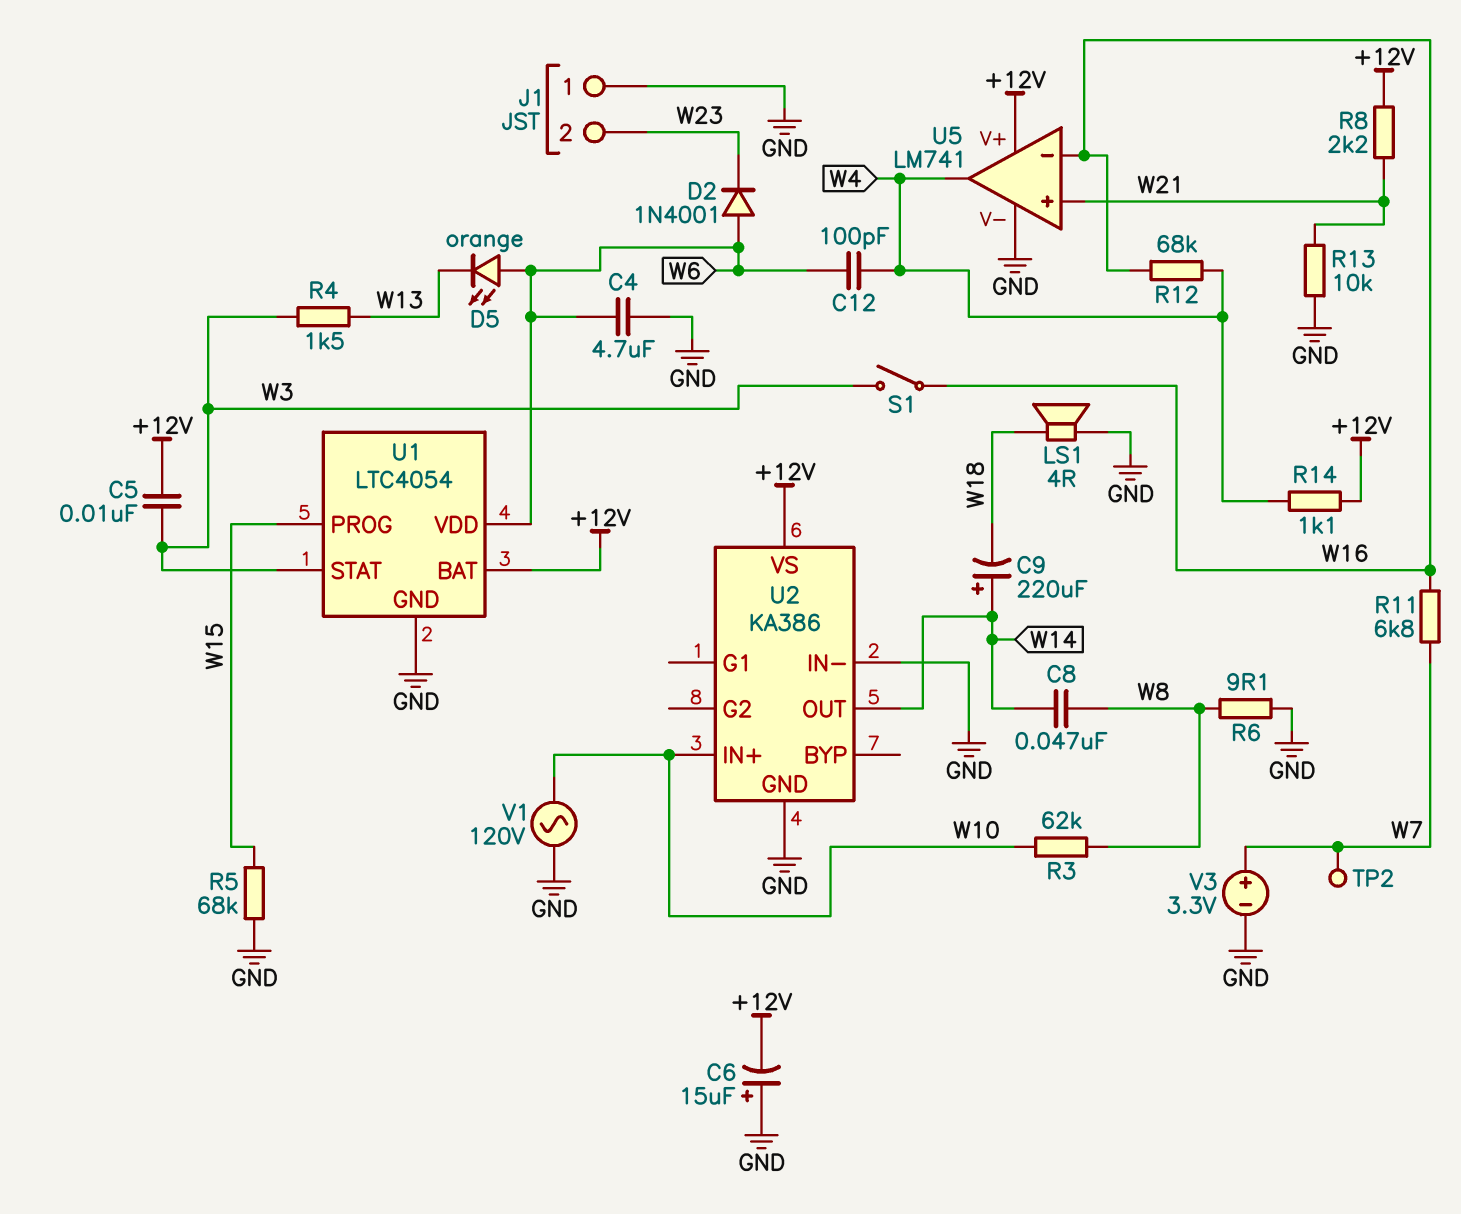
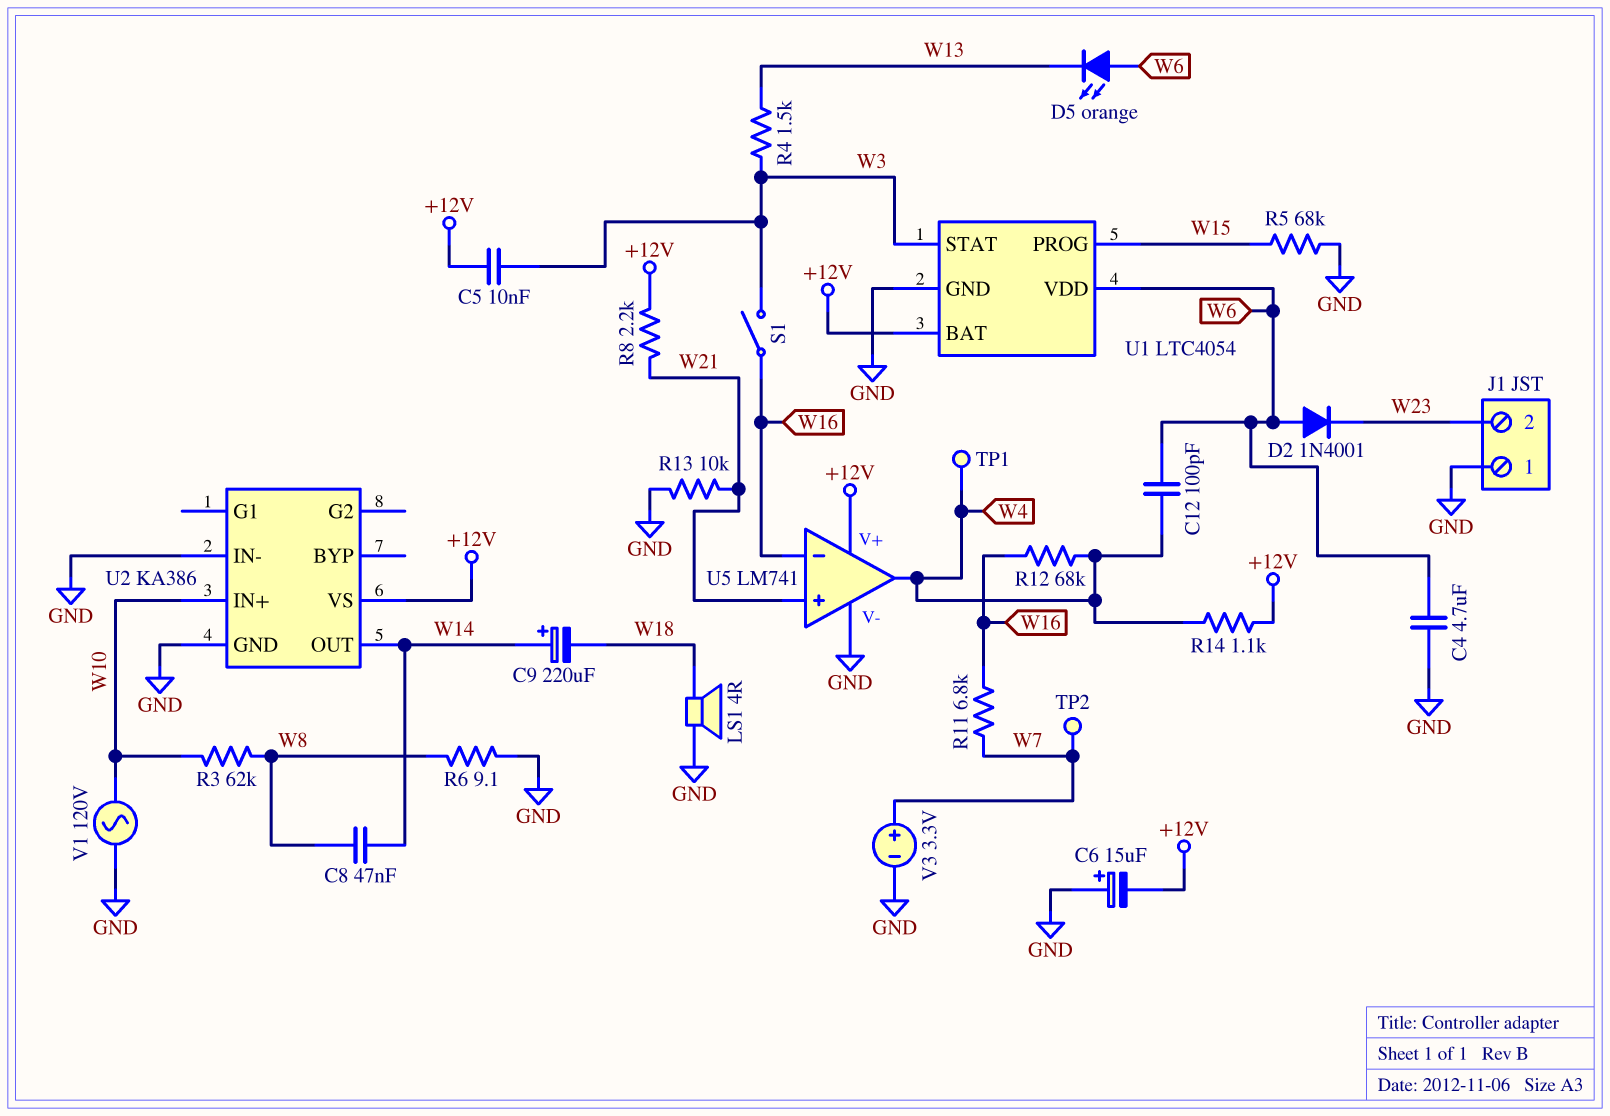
TP1: none -> test point (W4)

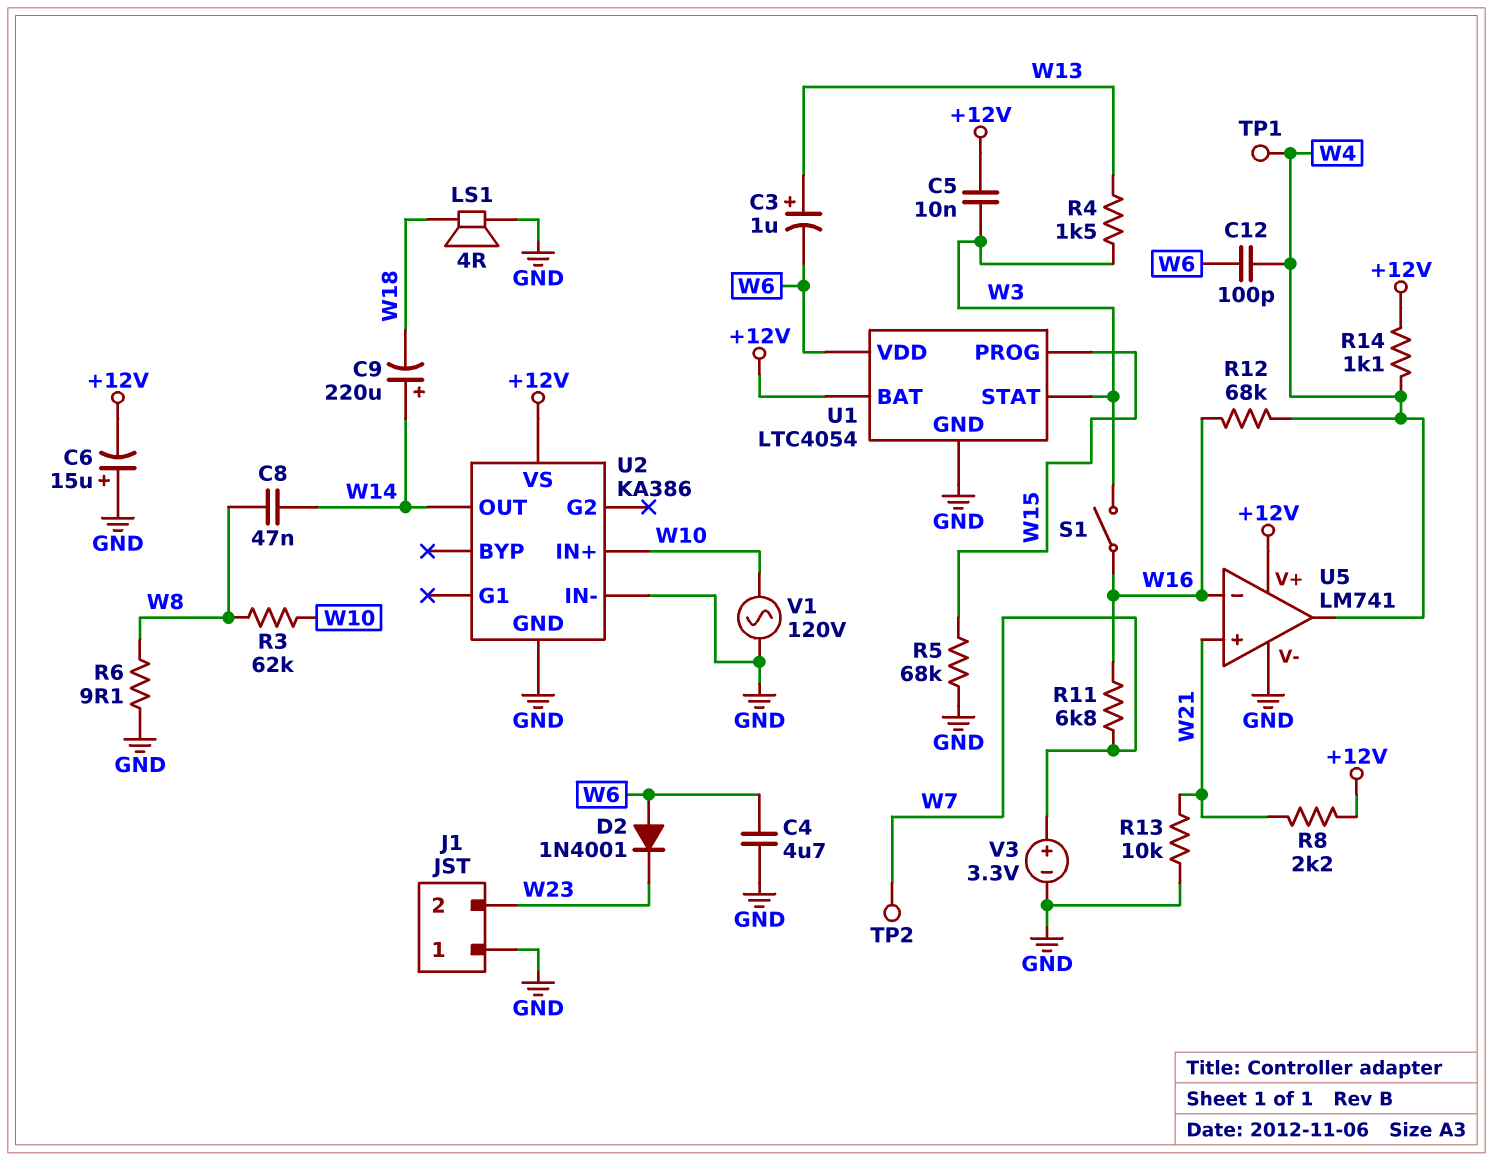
C3: none -> 1uF (plus W13, minus W6)
D5: LED orange (A W6, K W13) -> none

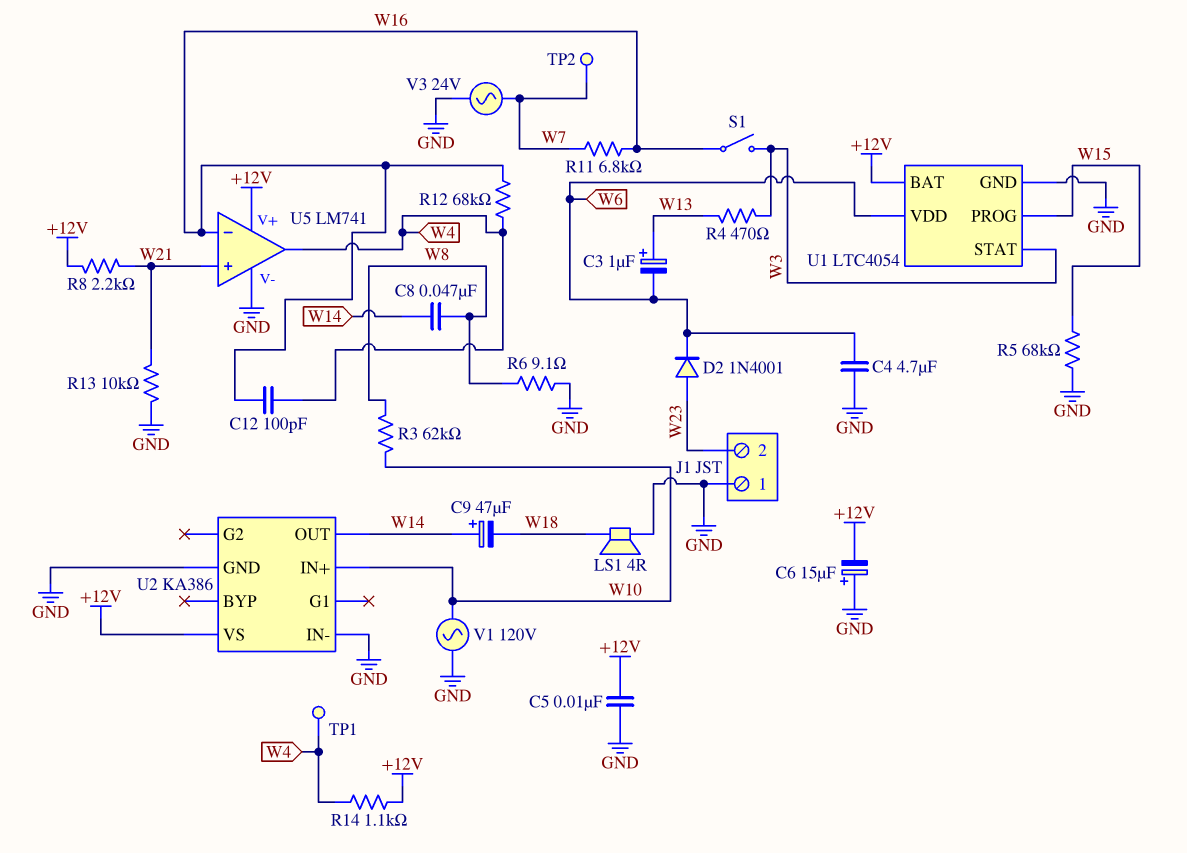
C5: 10nF (+12V, W3) -> 10nF (+12V, GND)
C9: 220uF (plus W14, minus W18) -> 47uF (plus W14, minus W18)
C12: 100pF (W4, W6) -> 100pF (W4, W16)
D2: diode 1N4001 (A W6, K W23) -> diode 1N4001 (A W23, K W6)
R4: 1.5k (W3, W13) -> 470 (W3, W13)
V3: 3.3V (plus W7, minus GND) -> AC 24V (GND, W7)

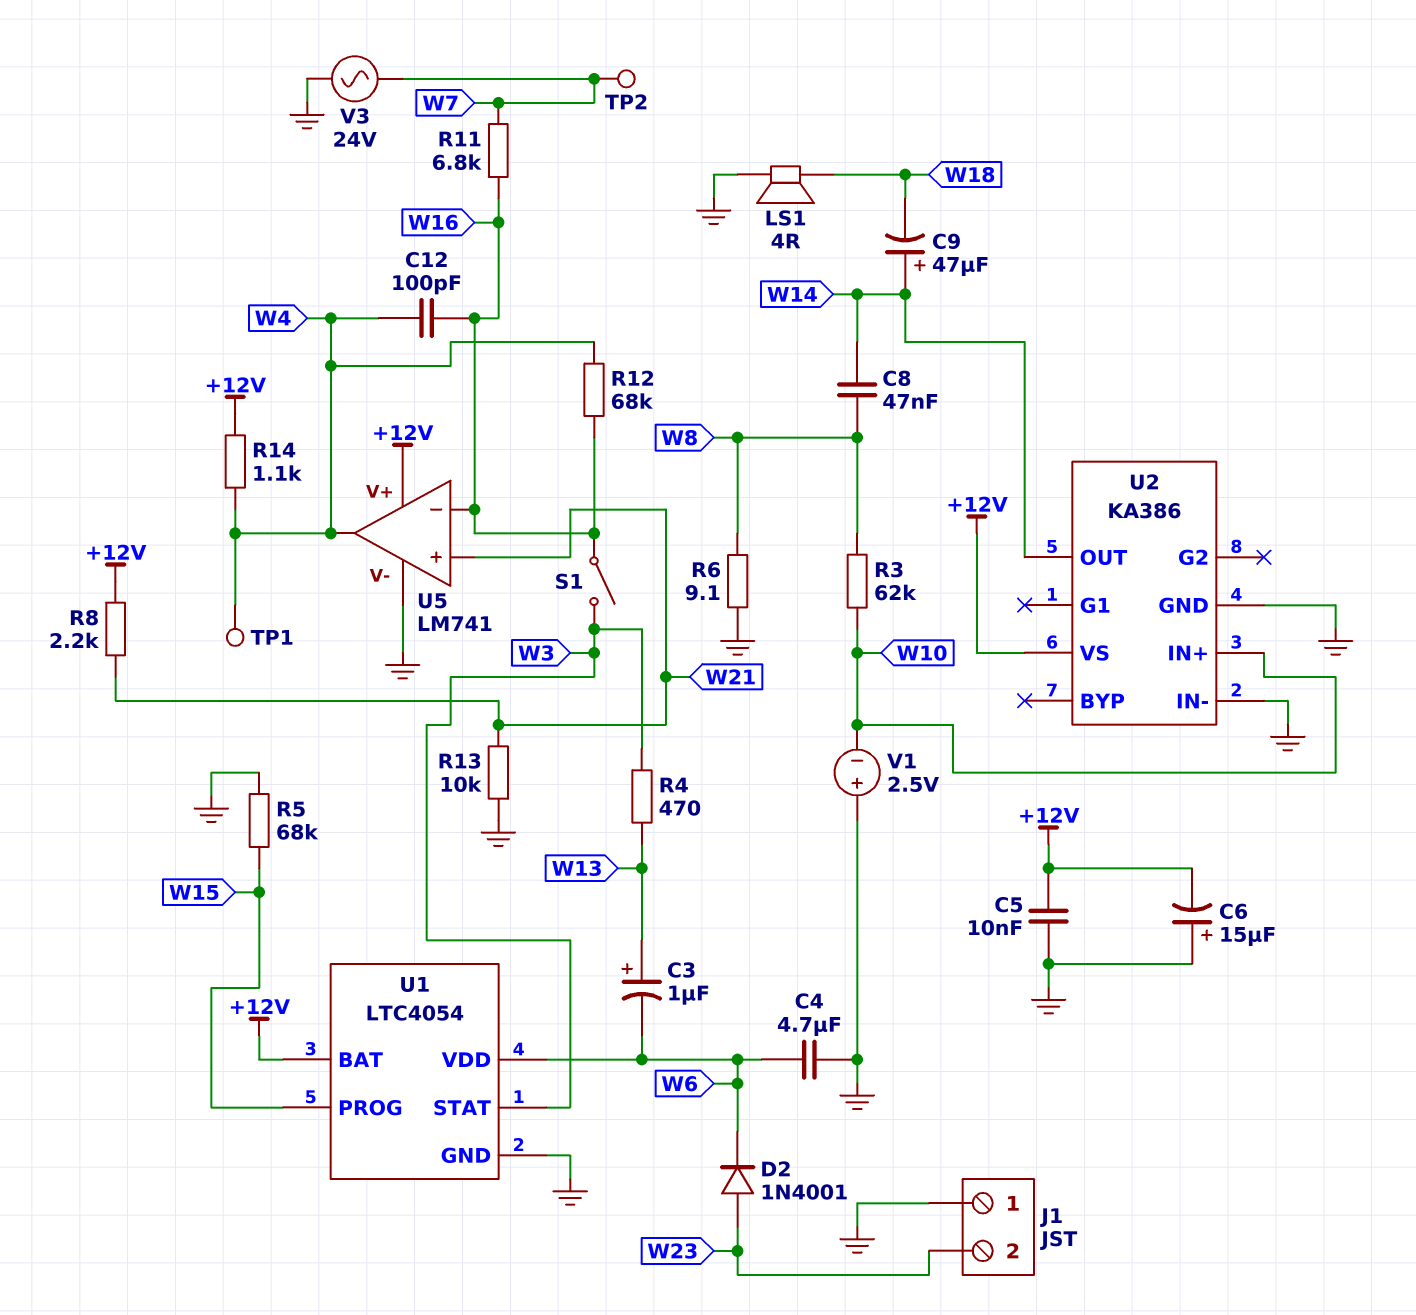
V1: AC 120V (GND, W10) -> 2.5V (plus GND, minus W10)

